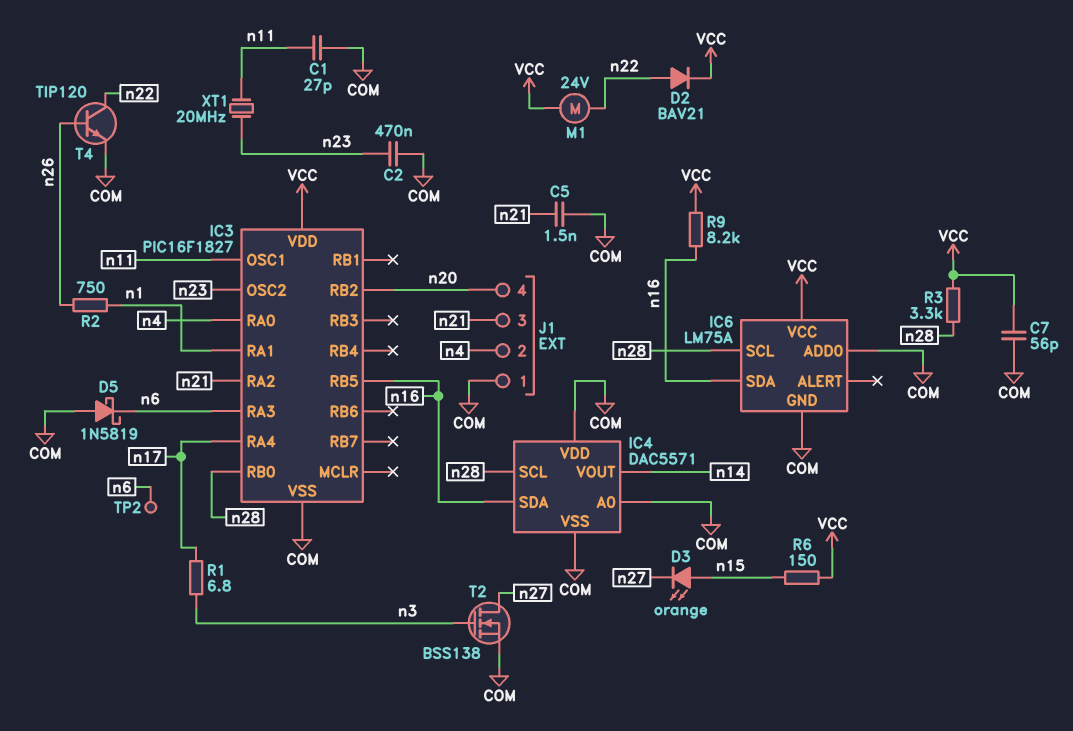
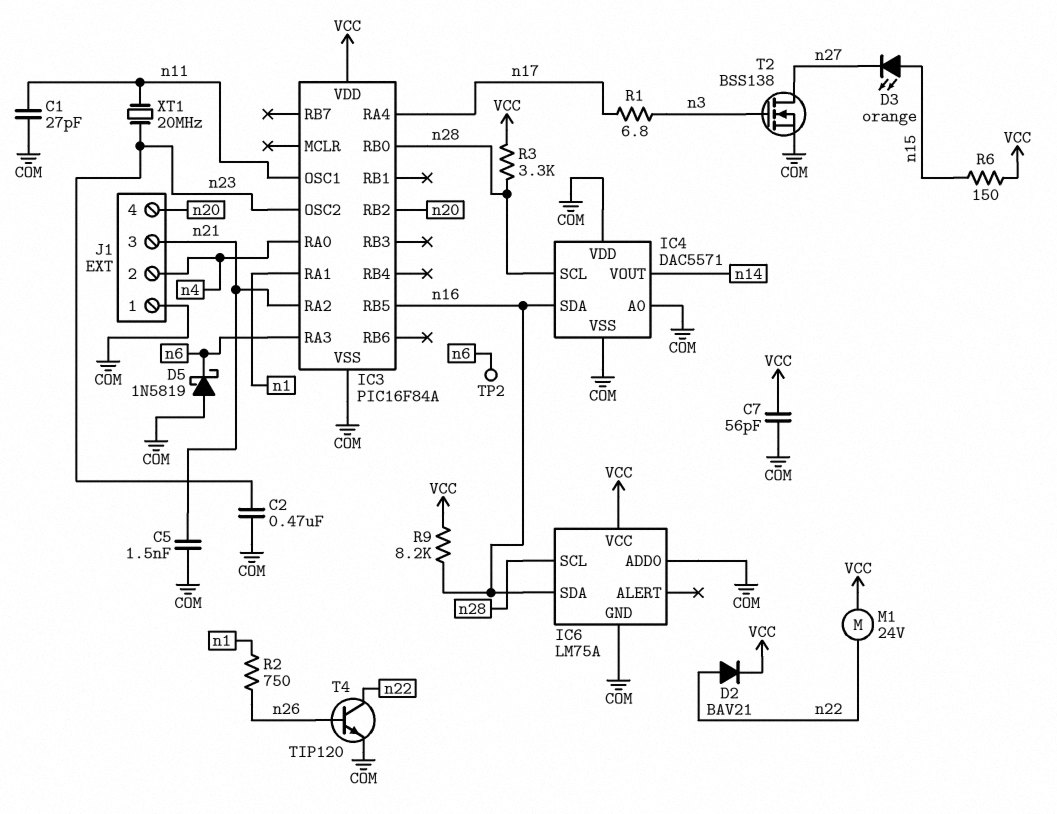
IC3: PIC16F1827 -> PIC16F84A

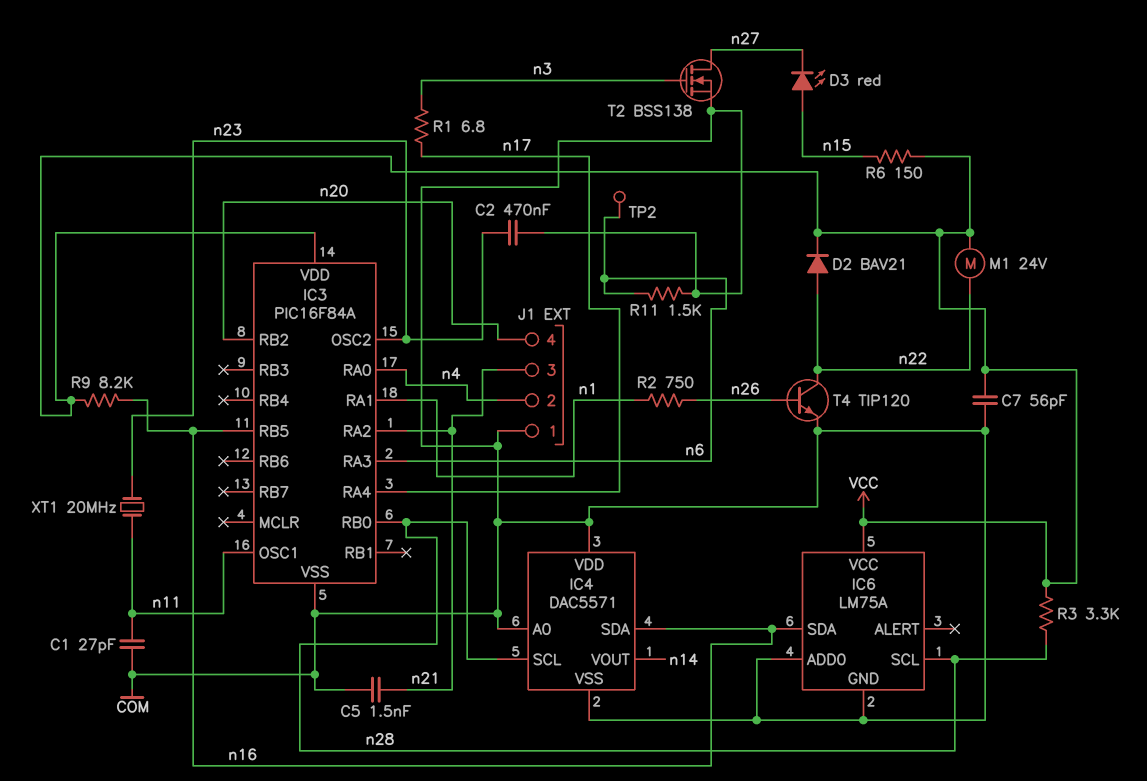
D3: LED orange (A n15, K n27) -> LED red (A n15, K n27)
D5: schottky 1N5819 (A COM, K n6) -> none
R11: none -> 1.5k (COM, n6)

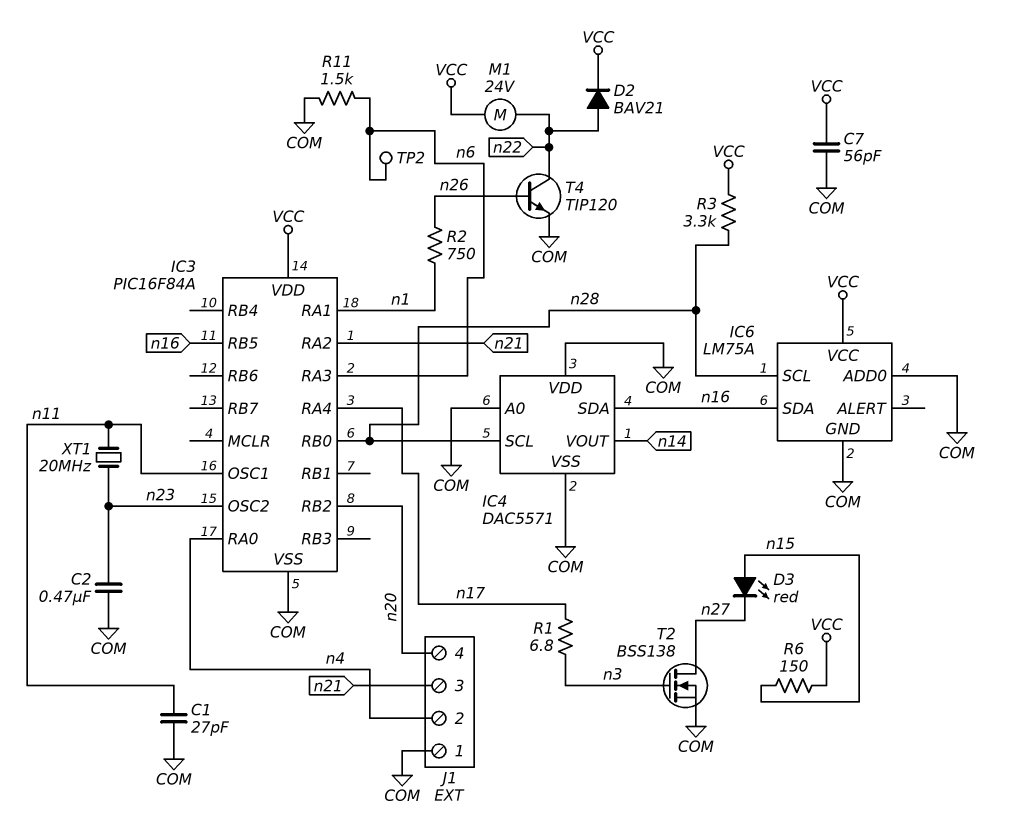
C5: 1.5nF (COM, n21) -> none
R9: 8.2k (VCC, n16) -> none

